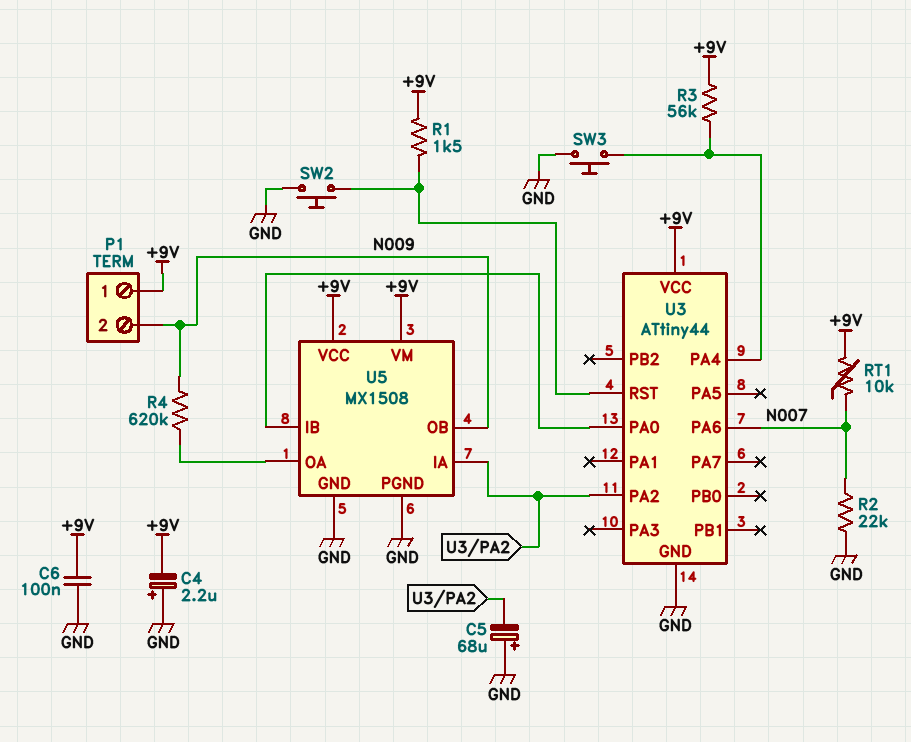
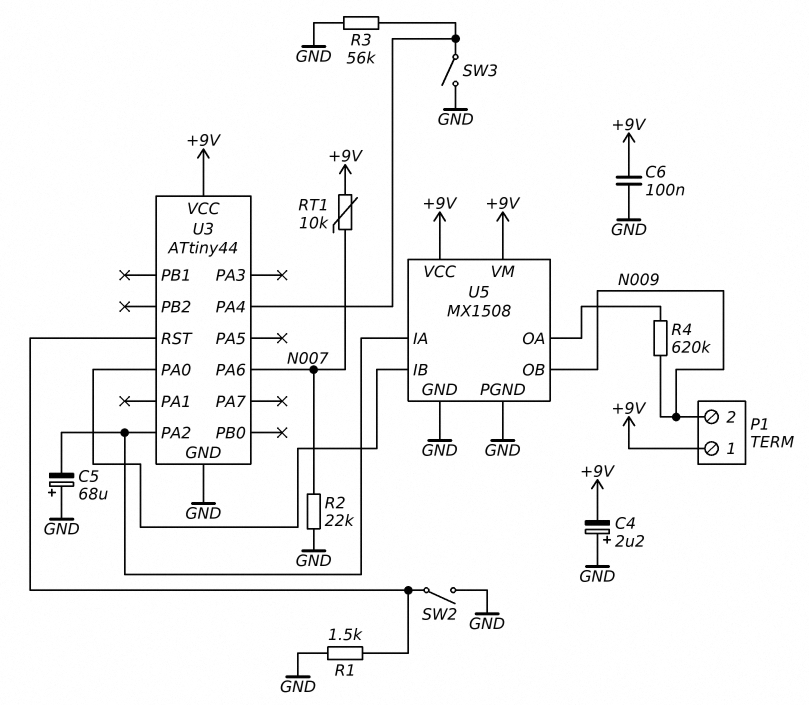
R1: 1.5k (+9V, U3/RST) -> 1.5k (GND, U3/RST)
R3: 56k (+9V, U3/PA4) -> 56k (GND, U3/PA4)
SW2: button (GND, U3/RST) -> switch (GND, U3/RST)
SW3: button (GND, U3/PA4) -> switch (GND, U3/PA4)

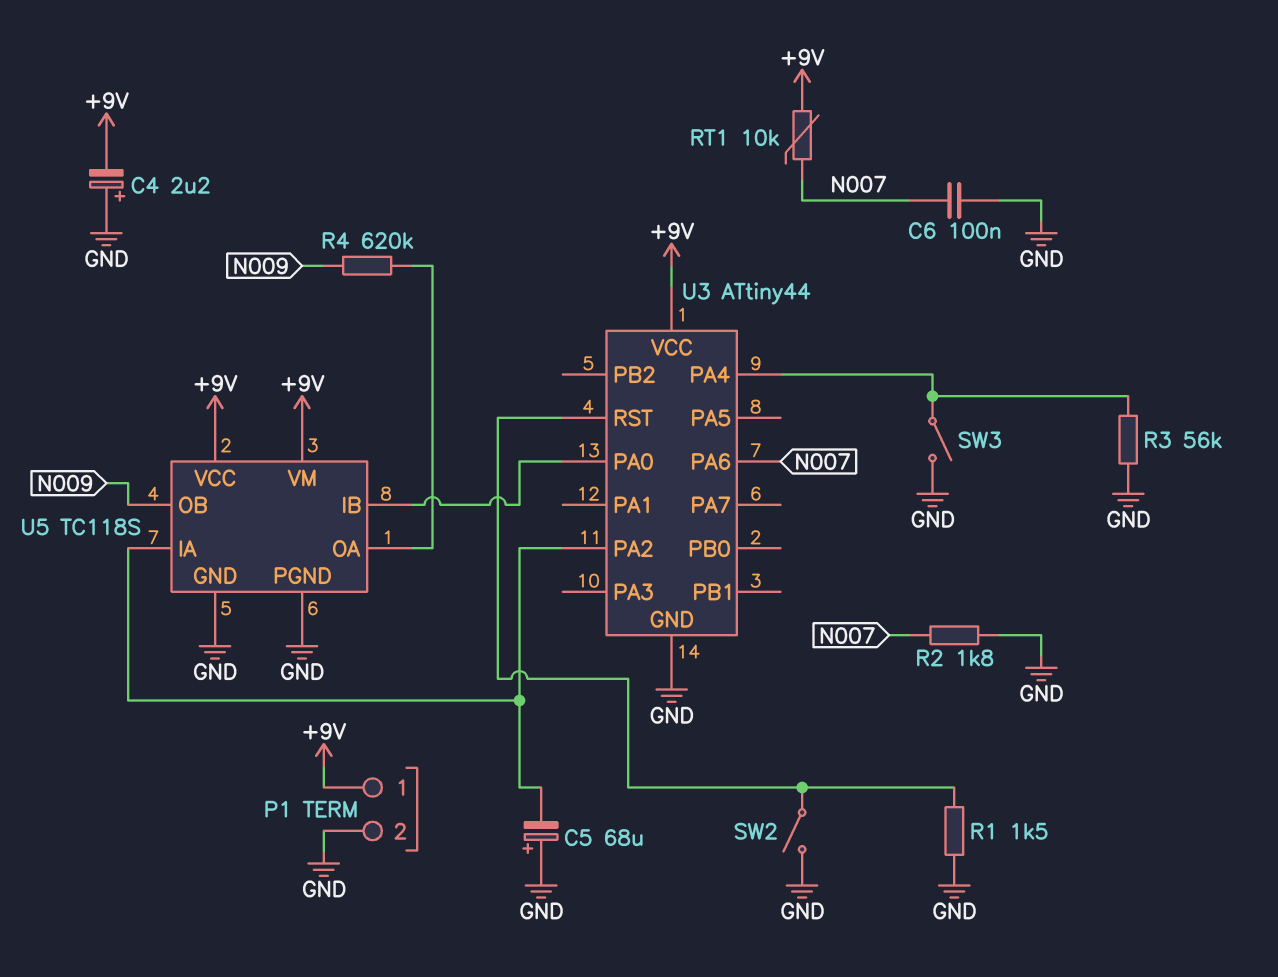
C6: 100nF (+9V, GND) -> 100nF (GND, N007)
P1 pin 2: N009 -> GND
R2: 22k (GND, N007) -> 1.8k (GND, N007)
U5: MX1508 -> TC118S

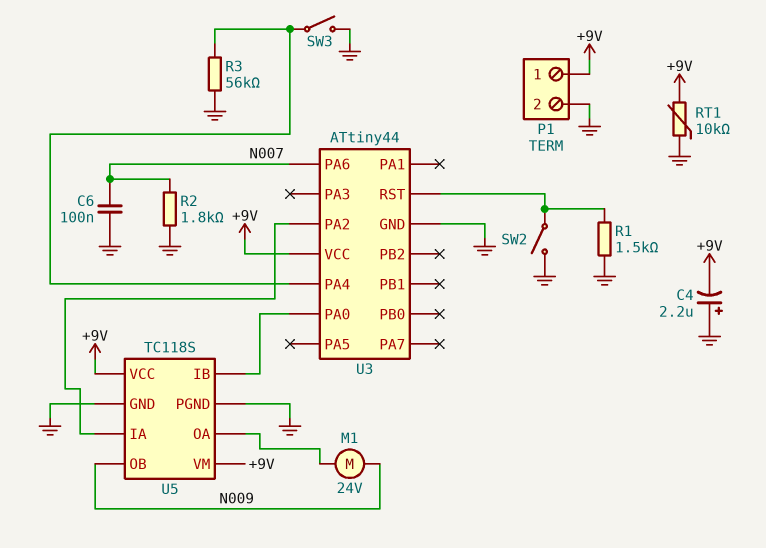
C5: 68uF (plus GND, minus U3/PA2) -> none
M1: none -> motor 24V (N009, U5/OA)
R4: 620k (N009, U5/OA) -> none
RT1: 10k (+9V, N007) -> 10k (+9V, GND)

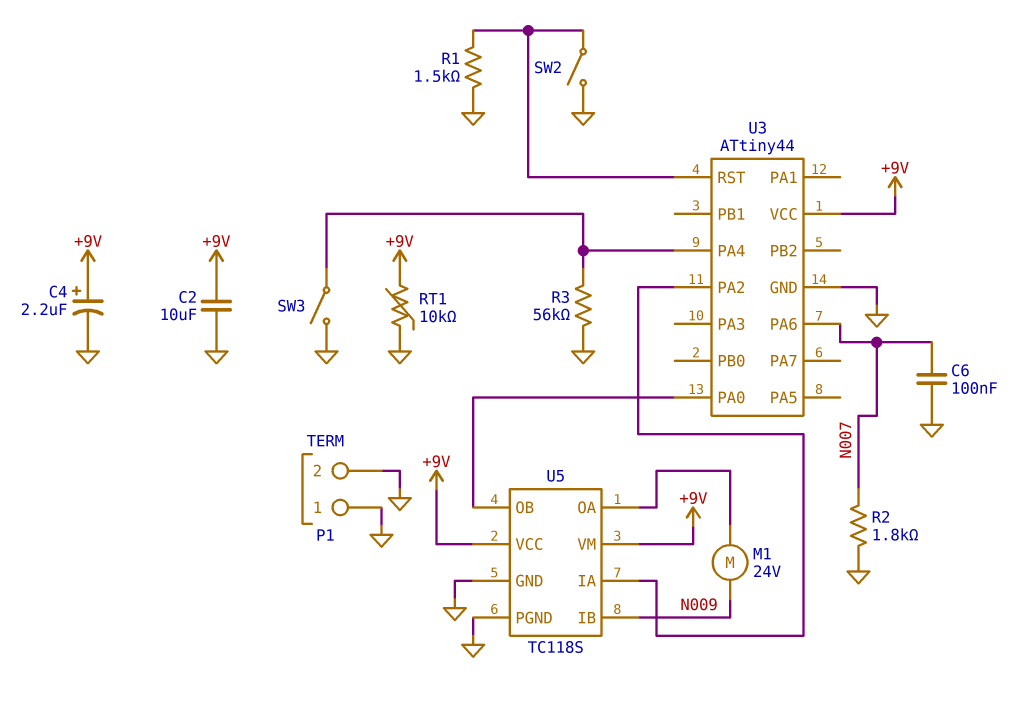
C2: none -> 10uF (+9V, GND)
C4: 2.2uF (plus GND, minus +9V) -> 2.2uF (plus +9V, minus GND)
P1 pin 1: +9V -> GND
U5 pin IB: U3/PA0 -> N009
U5 pin OB: N009 -> U3/PA0

